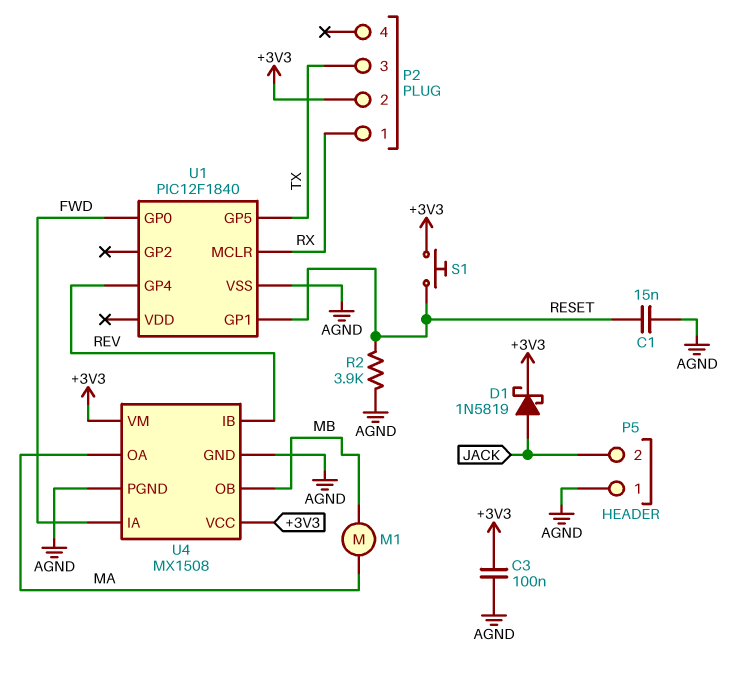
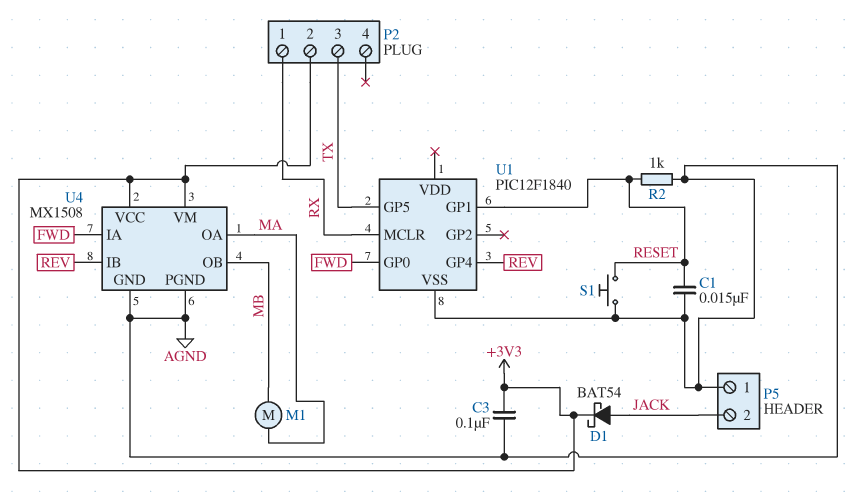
D1: schottky 1N5819 (A JACK, K +3V3) -> schottky BAT54 (A JACK, K +3V3)
R2: 3.9k (AGND, RESET) -> 1k (AGND, RESET)
S1: button (+3V3, RESET) -> button (AGND, RESET)

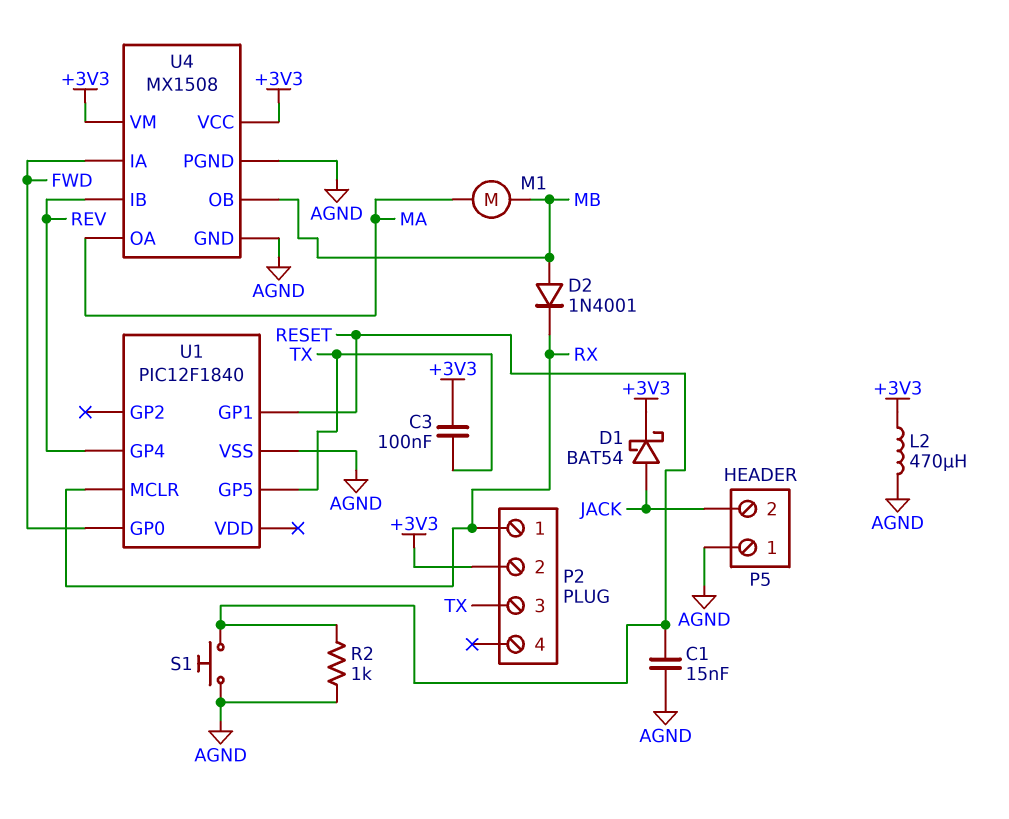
C3: 100nF (+3V3, AGND) -> 100nF (+3V3, TX)
D2: none -> diode 1N4001 (A MB, K RX)
L2: none -> 470uH (+3V3, AGND)

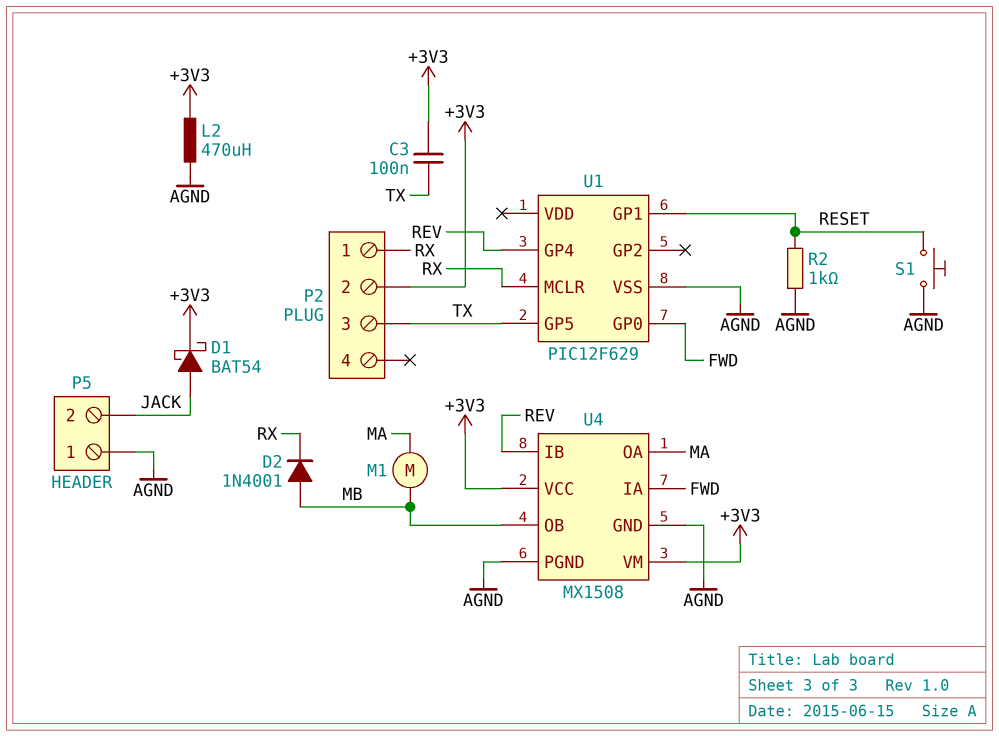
C1: 15nF (AGND, RESET) -> none
U1: PIC12F1840 -> PIC12F629

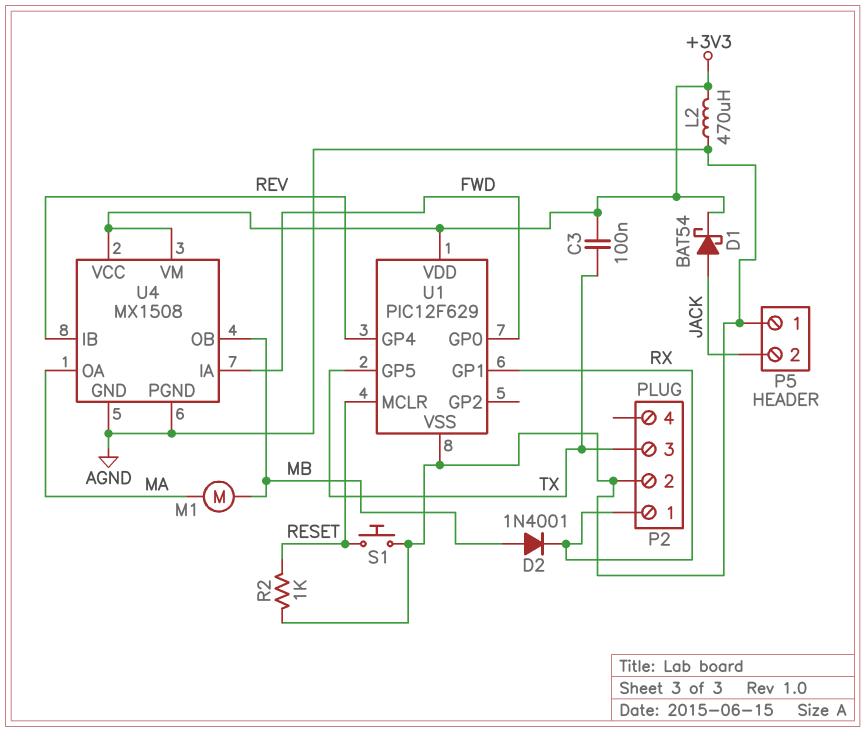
P2 pin 2: +3V3 -> AGND
U1 pin GP1: RESET -> RX
U1 pin MCLR: RX -> RESET
U1 pin VDD: none -> +3V3

